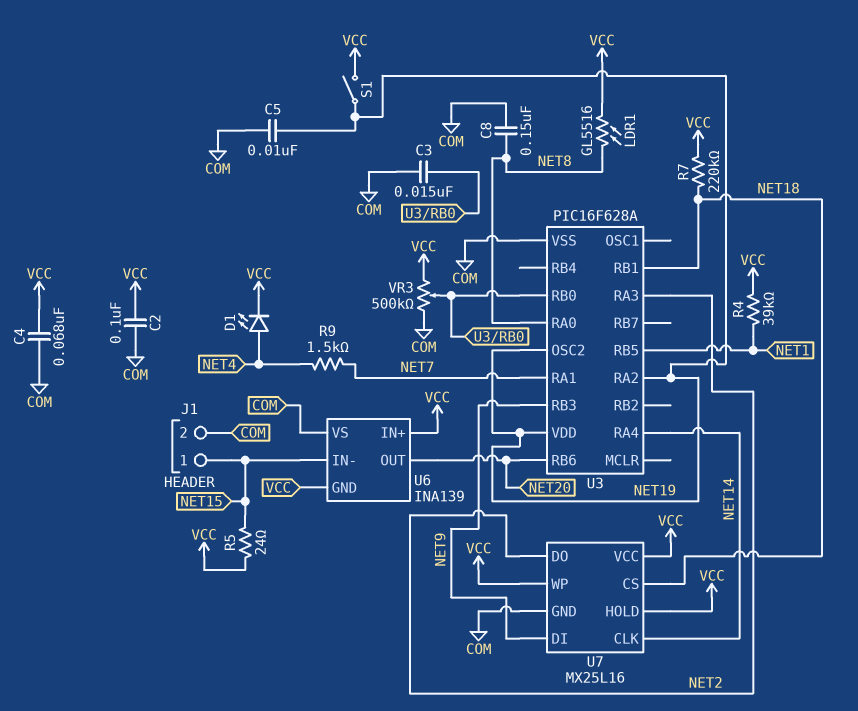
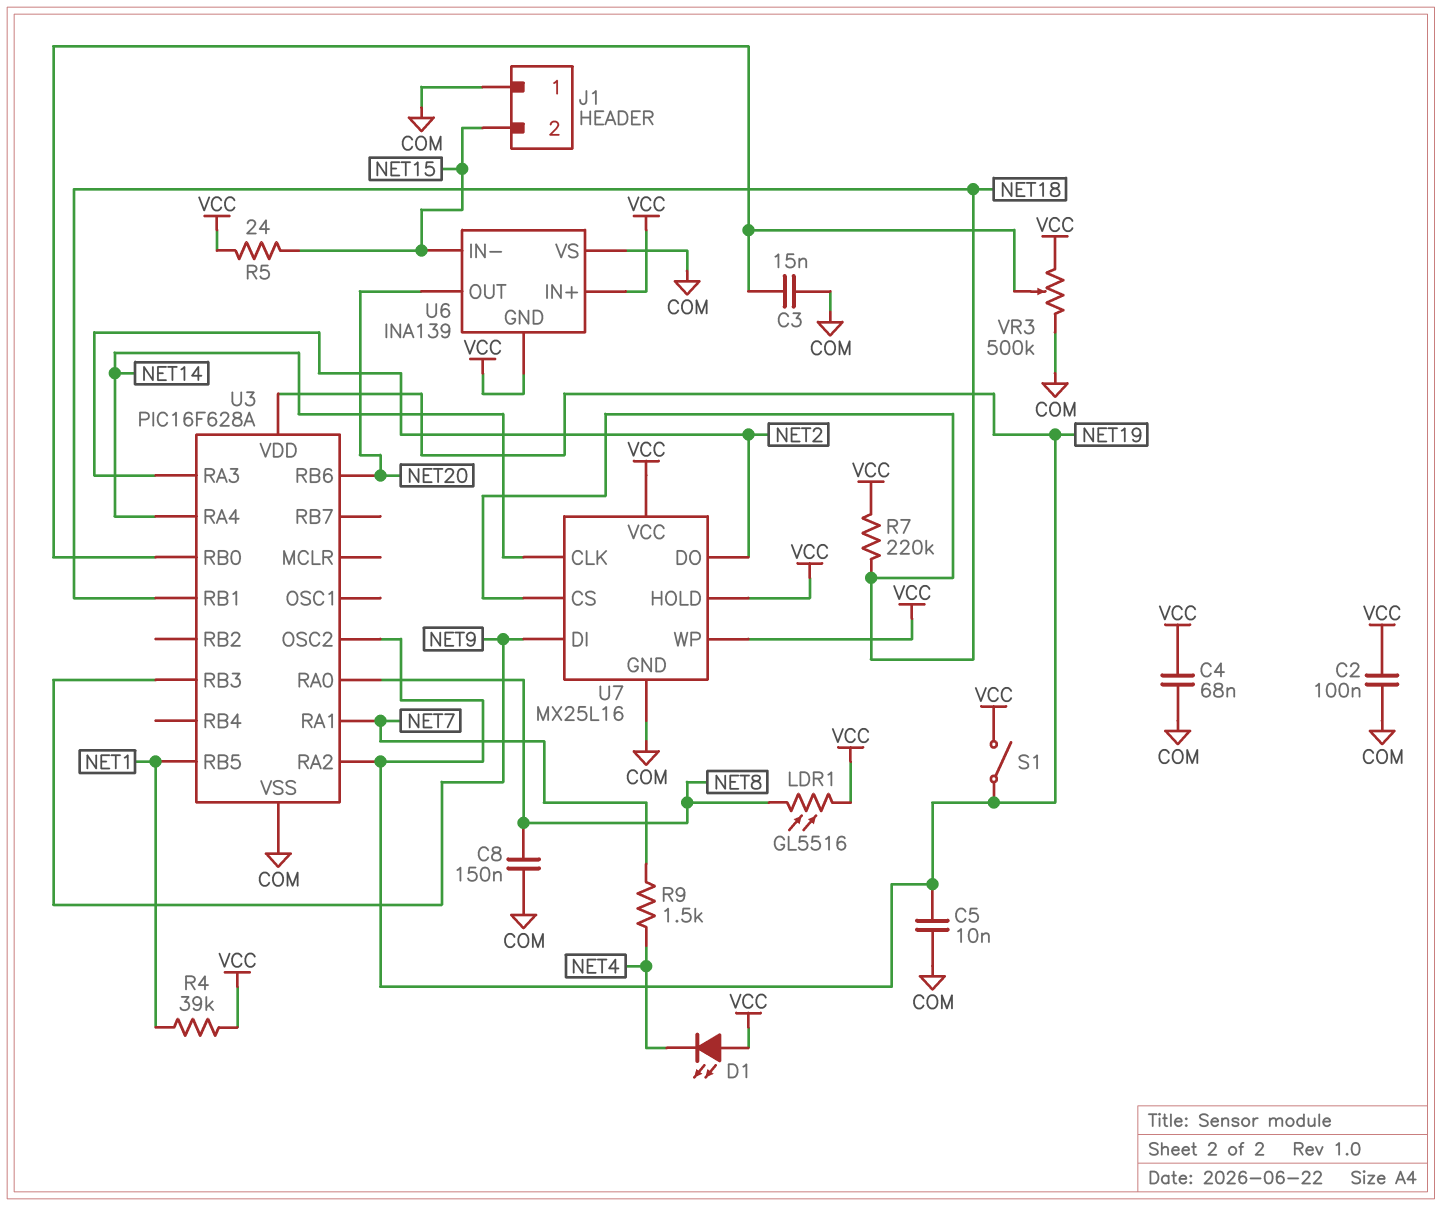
D1: LED (A NET4, K VCC) -> LED (A VCC, K NET4)
J1 pin 1: NET15 -> COM
J1 pin 2: COM -> NET15

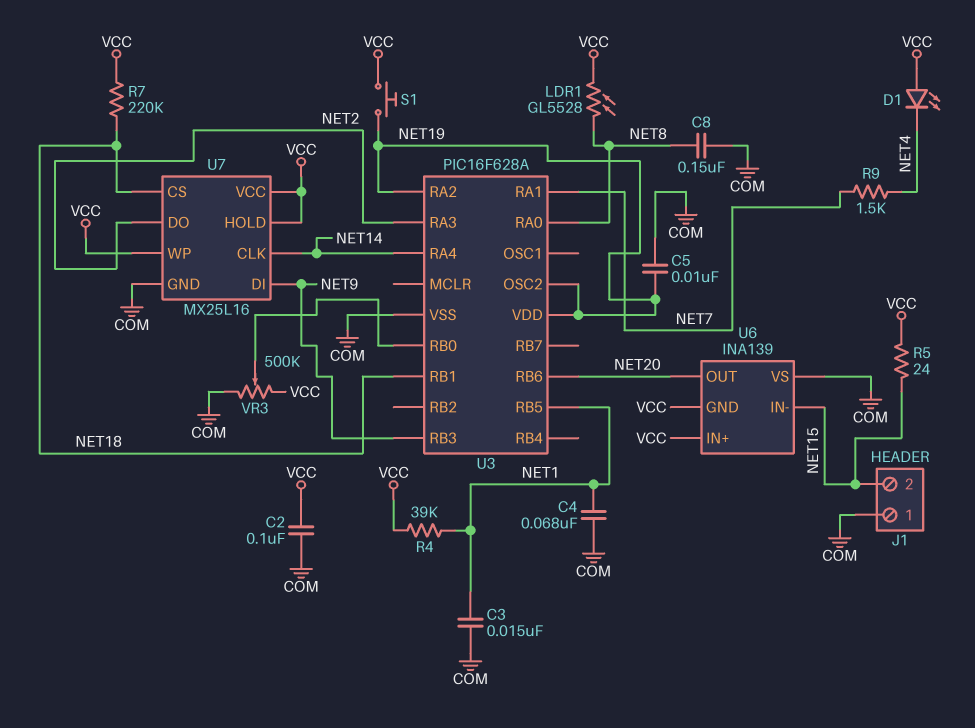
C3: 15nF (COM, U3/RB0) -> 15nF (COM, NET1)
C4: 68nF (COM, VCC) -> 68nF (COM, NET1)
LDR1: GL5516 (NET8, VCC) -> GL5528 (NET8, VCC)
S1: switch (NET19, VCC) -> button (NET19, VCC)

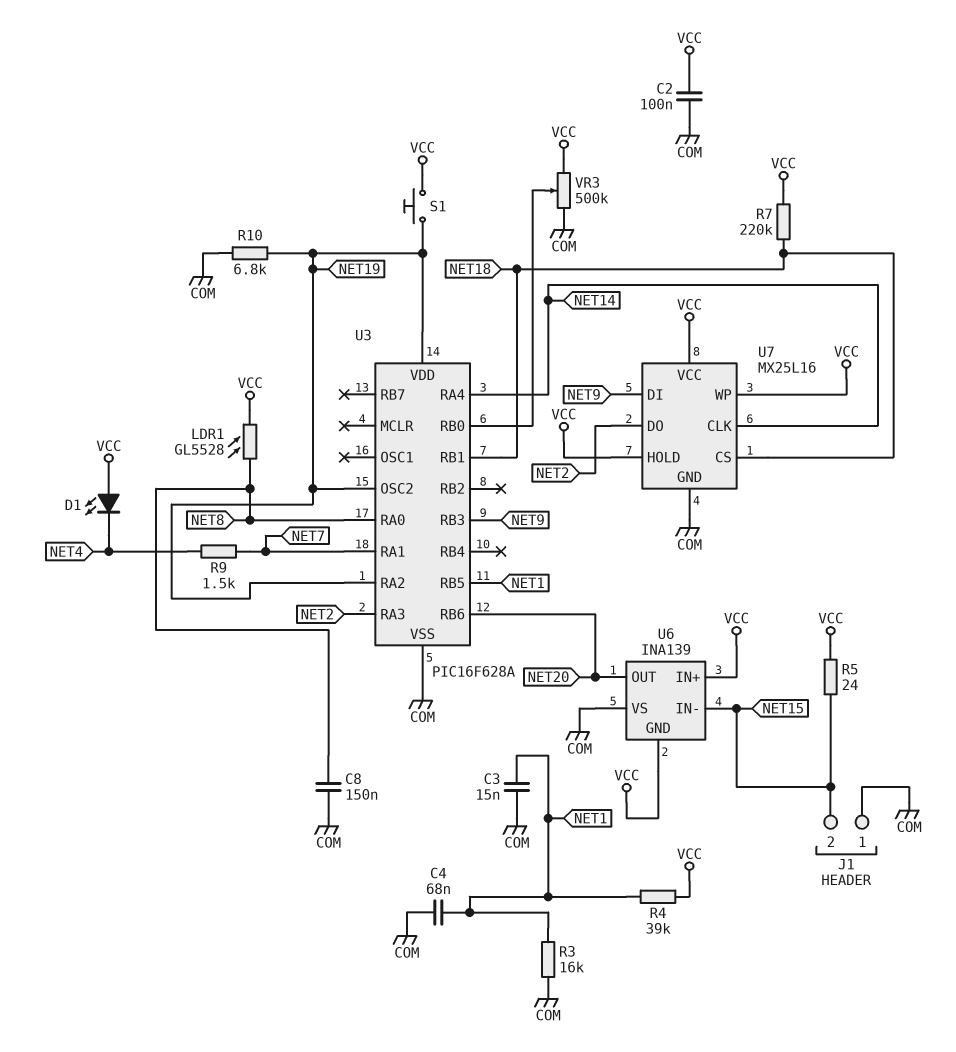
C5: 10nF (COM, NET19) -> none
R3: none -> 16k (COM, NET1)
R10: none -> 6.8k (COM, NET19)

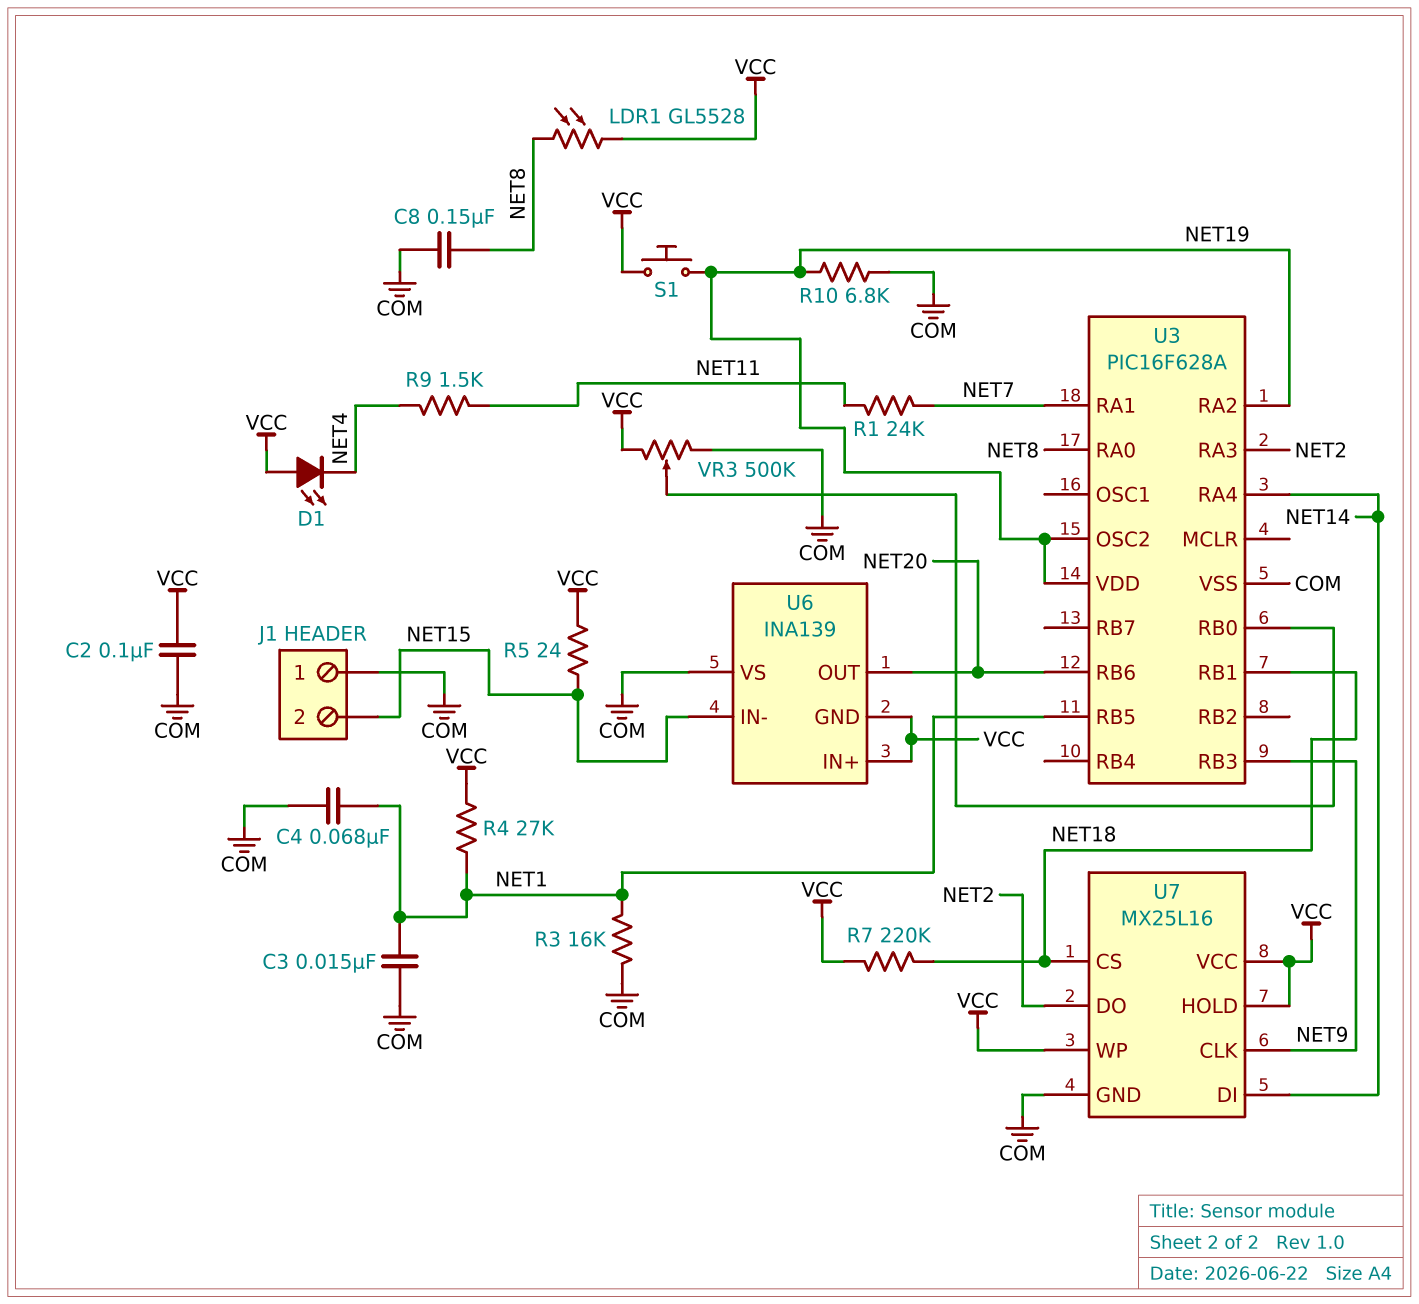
R1: none -> 24k (NET7, NET11)
R4: 39k (NET1, VCC) -> 27k (NET1, VCC)
R9: 1.5k (NET4, NET7) -> 1.5k (NET4, NET11)
U7 pin CLK: NET14 -> NET9
U7 pin DI: NET9 -> NET14

